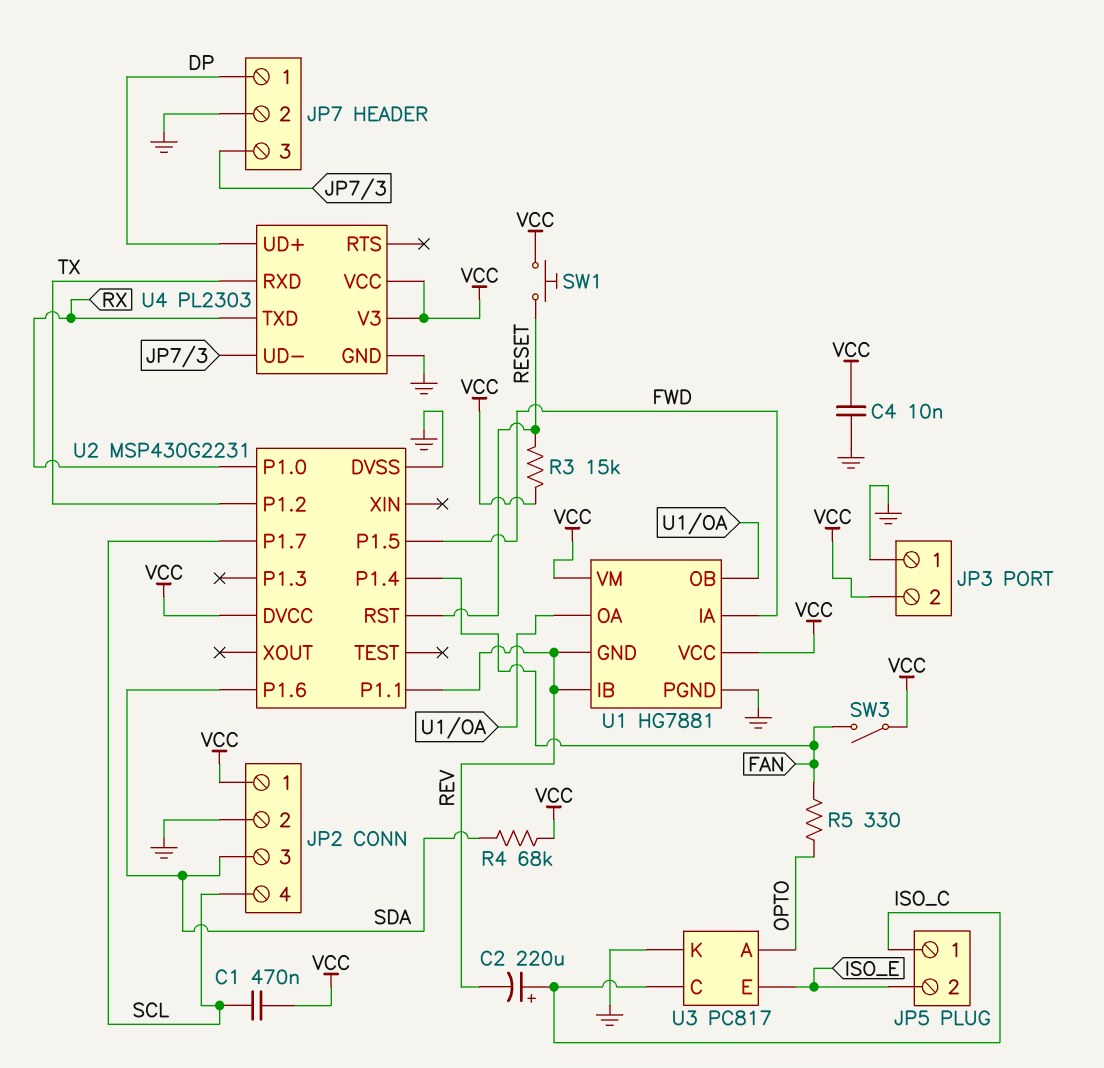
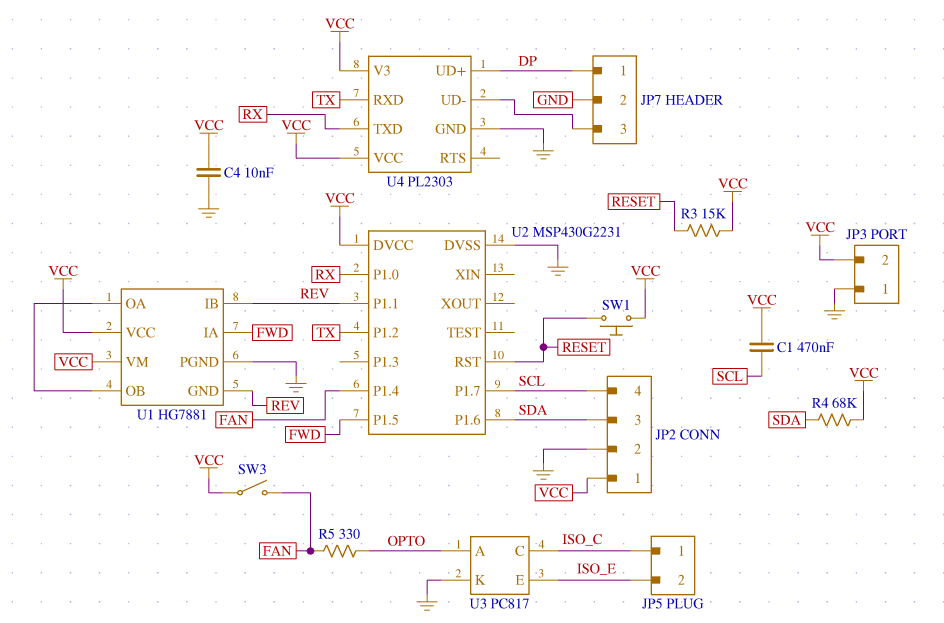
C2: 220uF (plus ISO_C, minus REV) -> none

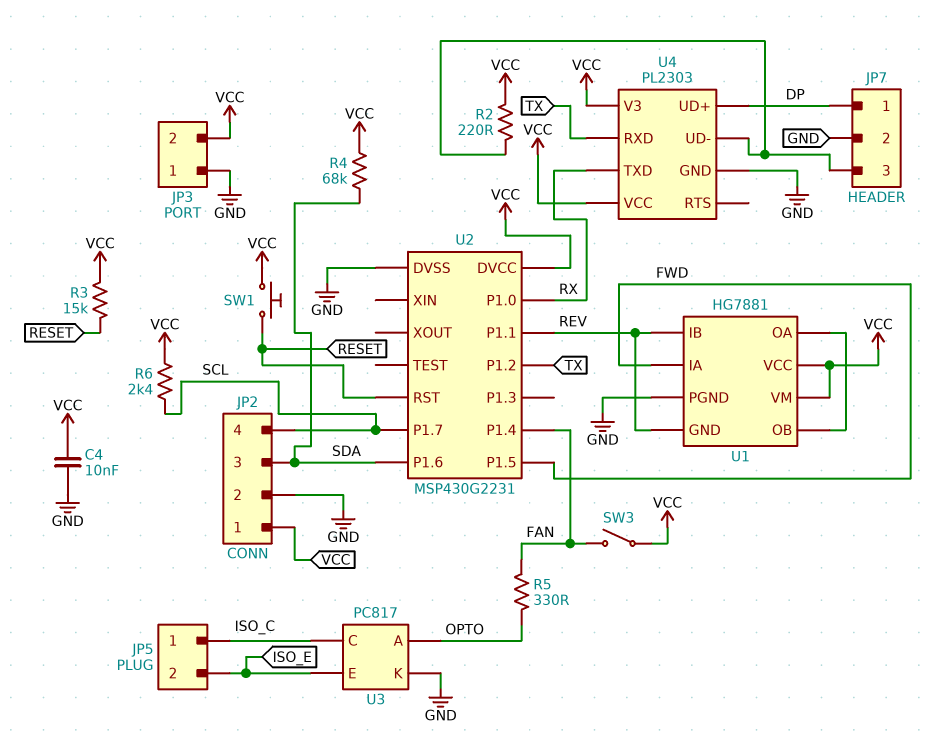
C1: 470nF (SCL, VCC) -> none
R2: none -> 220 (JP7/3, VCC)
R6: none -> 2.4k (SCL, VCC)

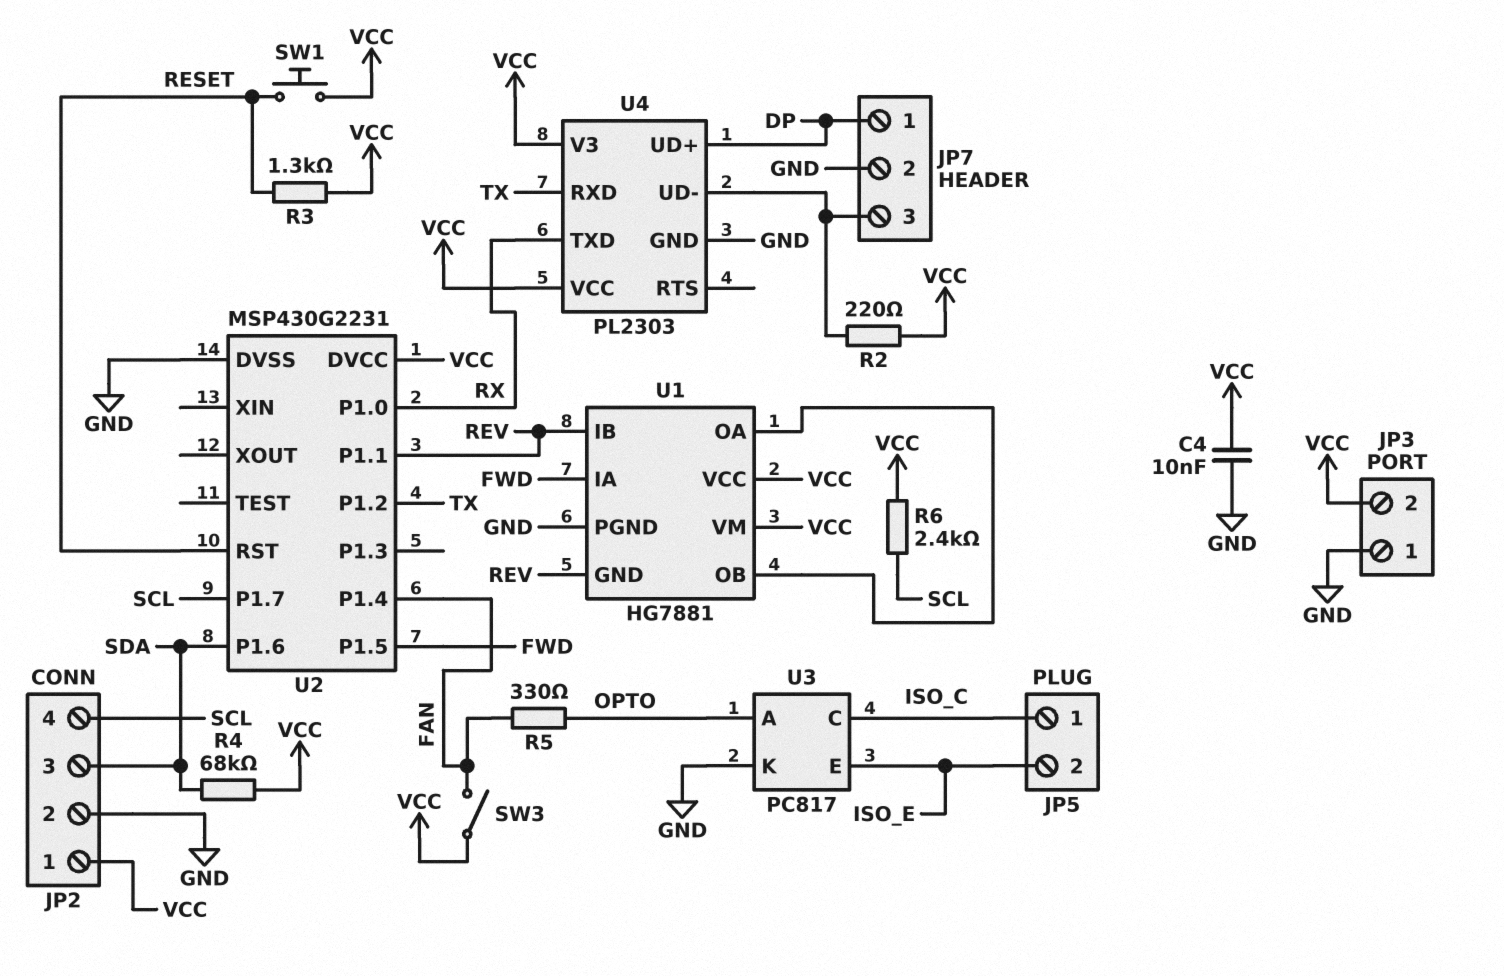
R3: 15k (RESET, VCC) -> 1.3k (RESET, VCC)

